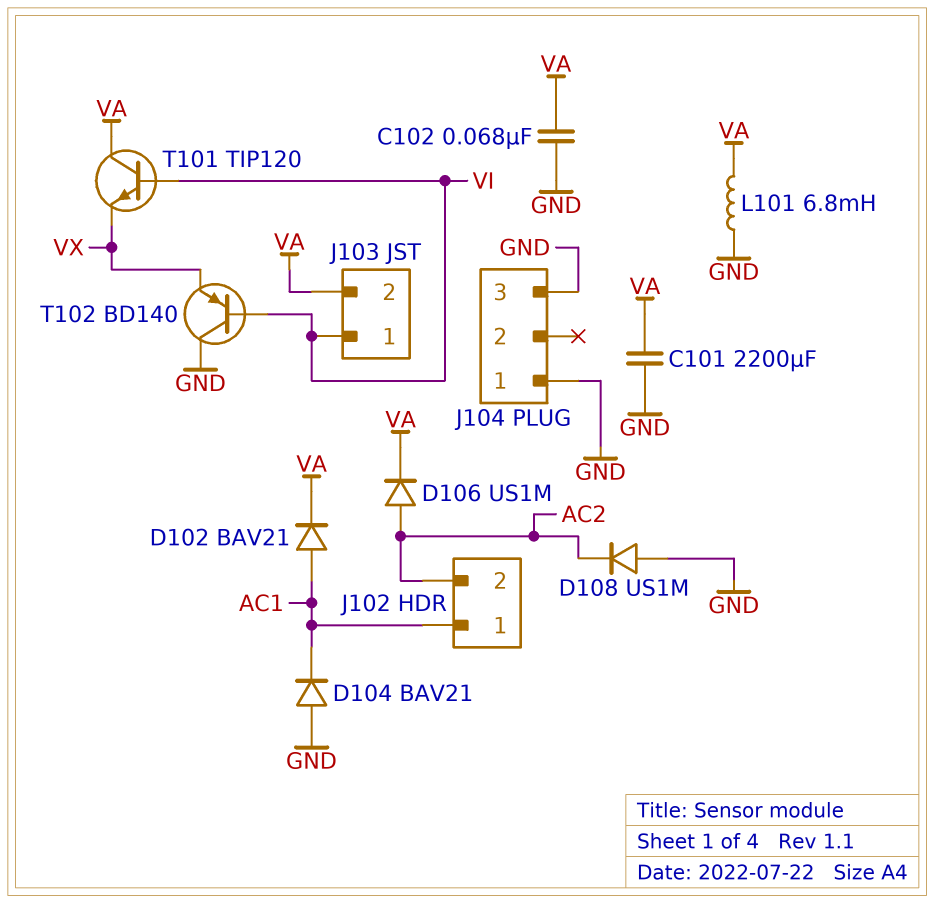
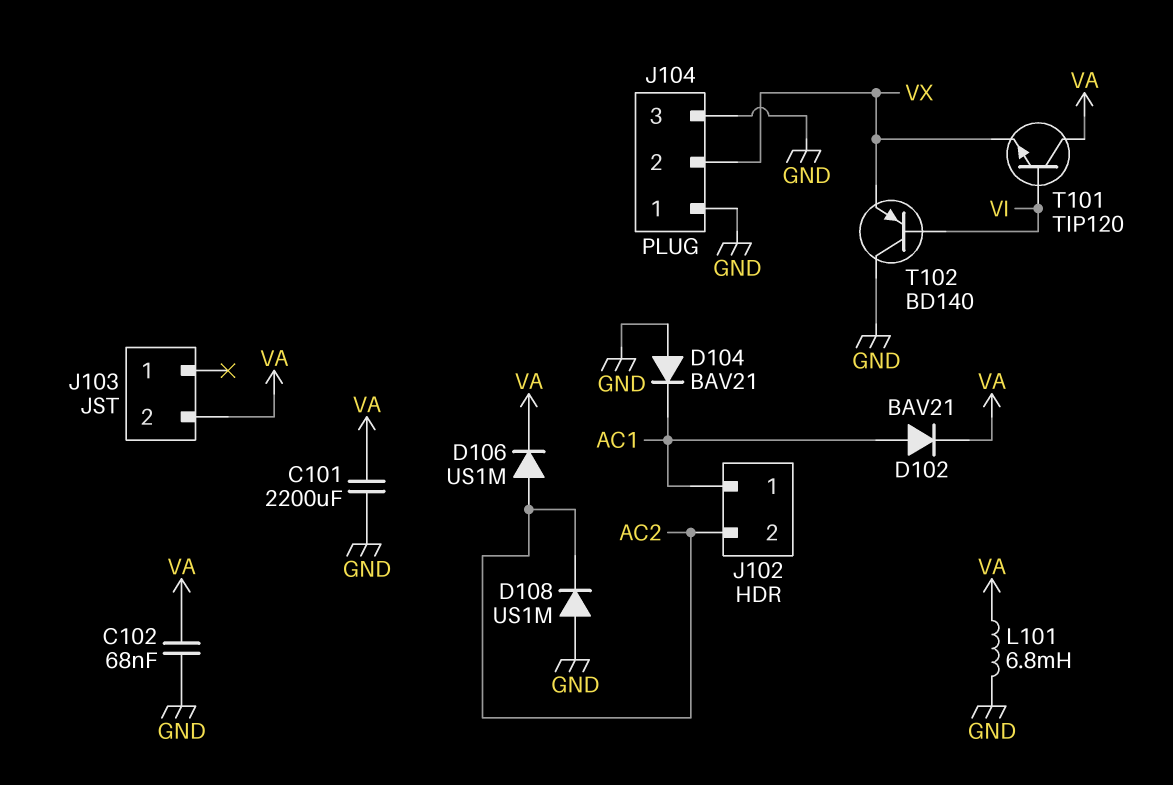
J103 pin 1: VI -> none
J104 pin 2: none -> VX

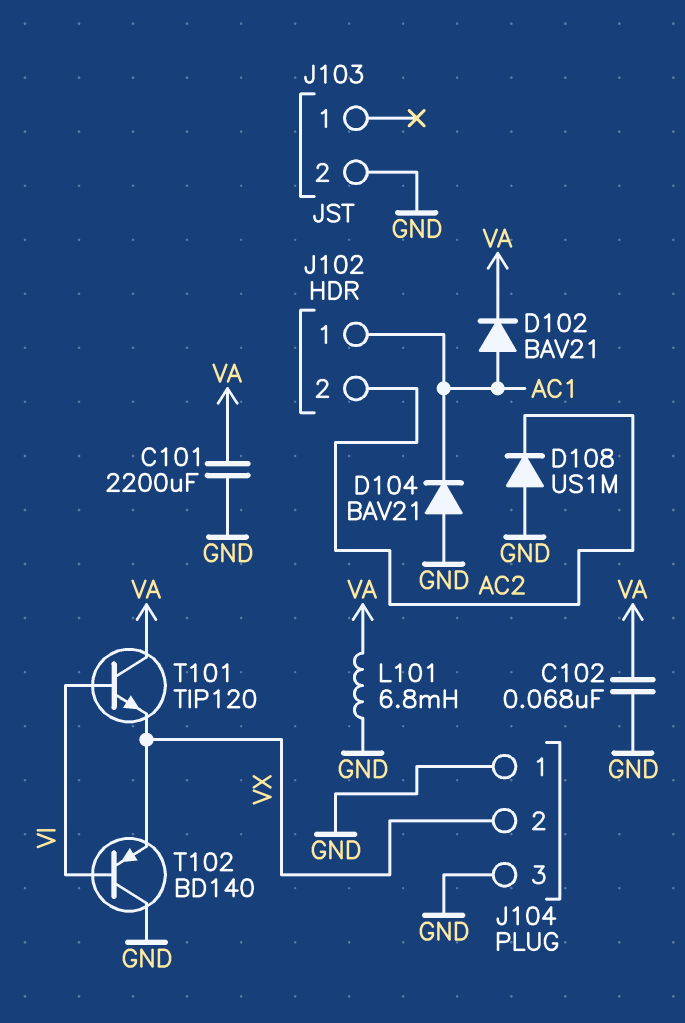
D106: diode US1M (A AC2, K VA) -> none
J103 pin 2: VA -> GND

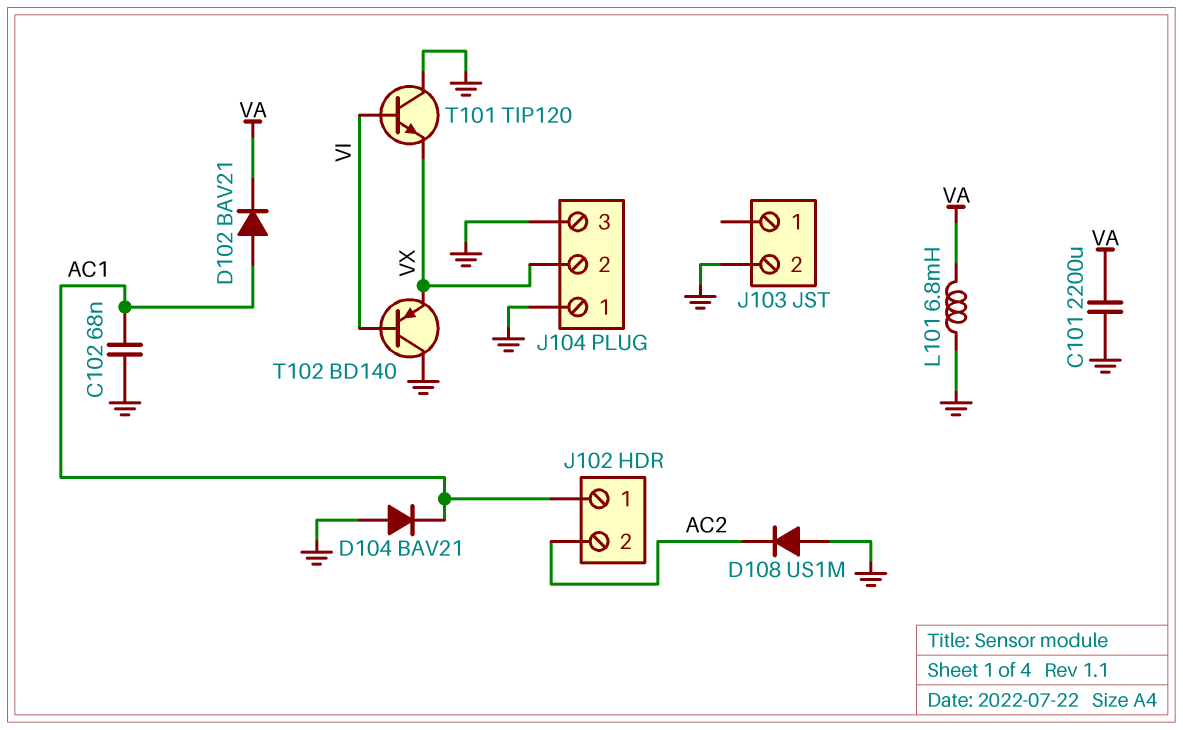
C102: 68nF (GND, VA) -> 68nF (AC1, GND)
T101: NPN TIP120 (B VI, C VA, E VX) -> NPN TIP120 (B VI, C GND, E VX)

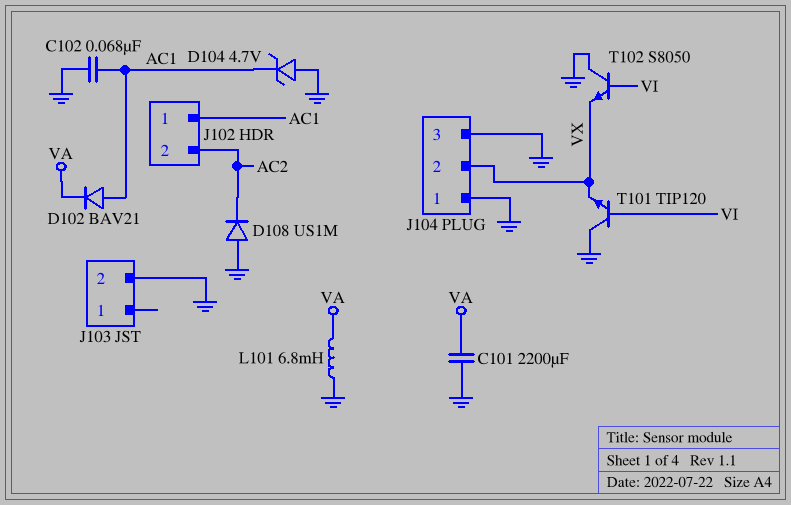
D104: diode BAV21 (A GND, K AC1) -> zener 4.7V (A GND, K AC1)
T102: PNP BD140 (B VI, C GND, E VX) -> NPN S8050 (B VI, C GND, E VX)

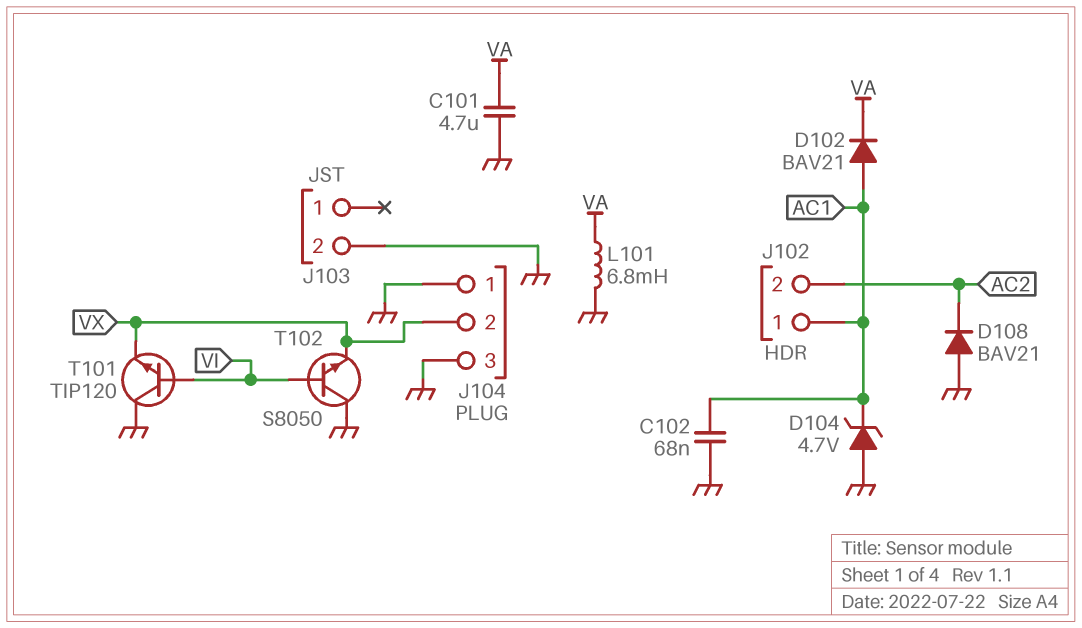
C101: 2200uF (GND, VA) -> 4.7uF (GND, VA)
D108: diode US1M (A GND, K AC2) -> diode BAV21 (A GND, K AC2)

